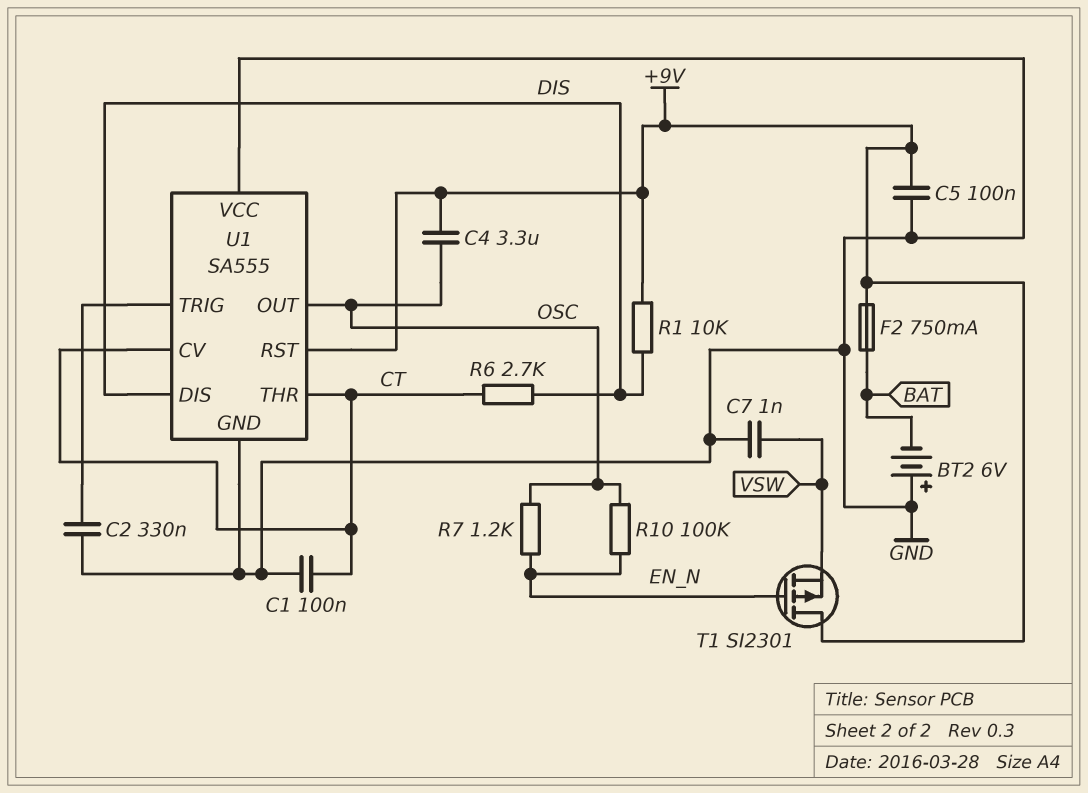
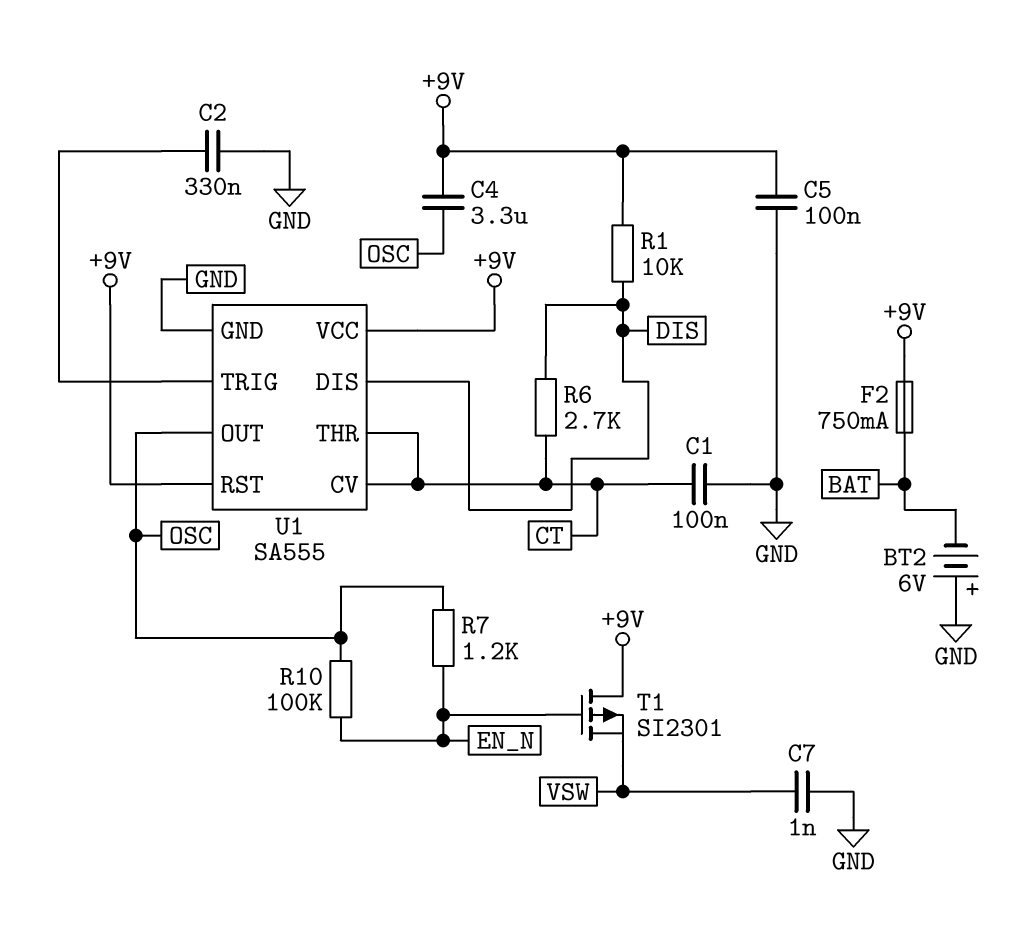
U1 pin VCC: GND -> +9V

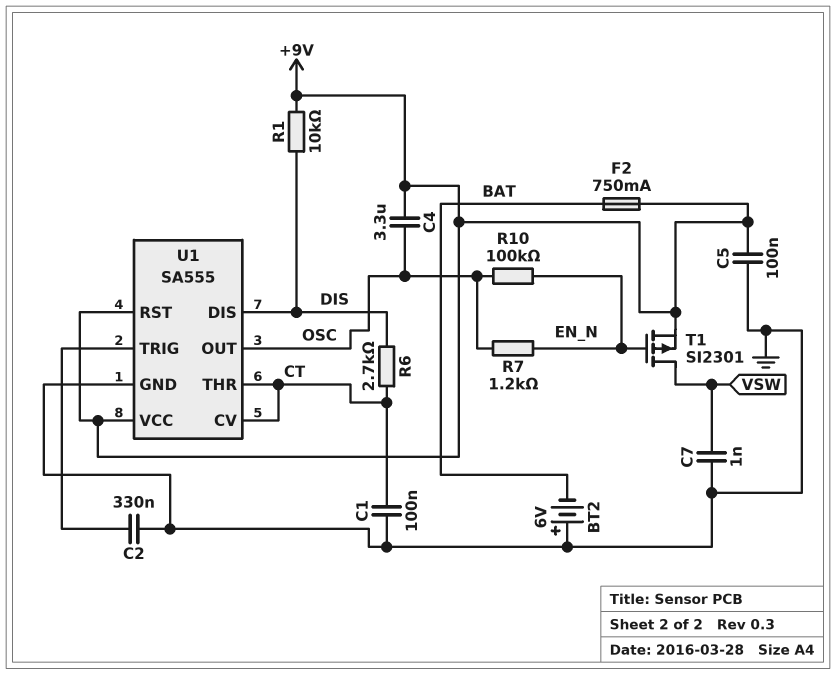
T1: PMOS SI2301 (G EN_N, D +9V, S VSW) -> PMOS SI2301 (G EN_N, D VSW, S +9V)

